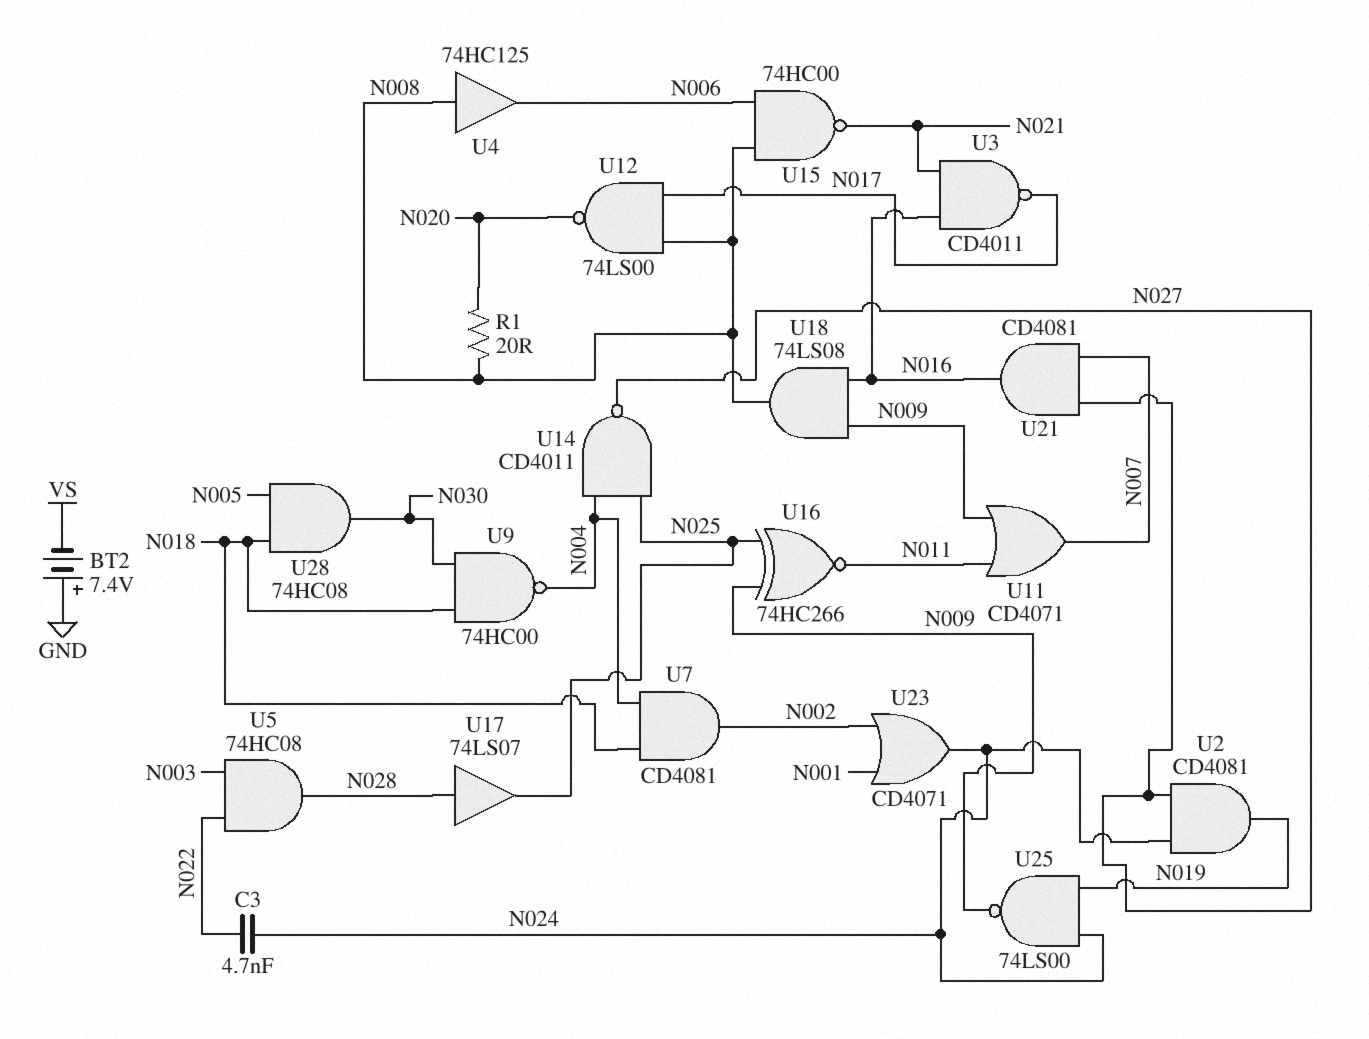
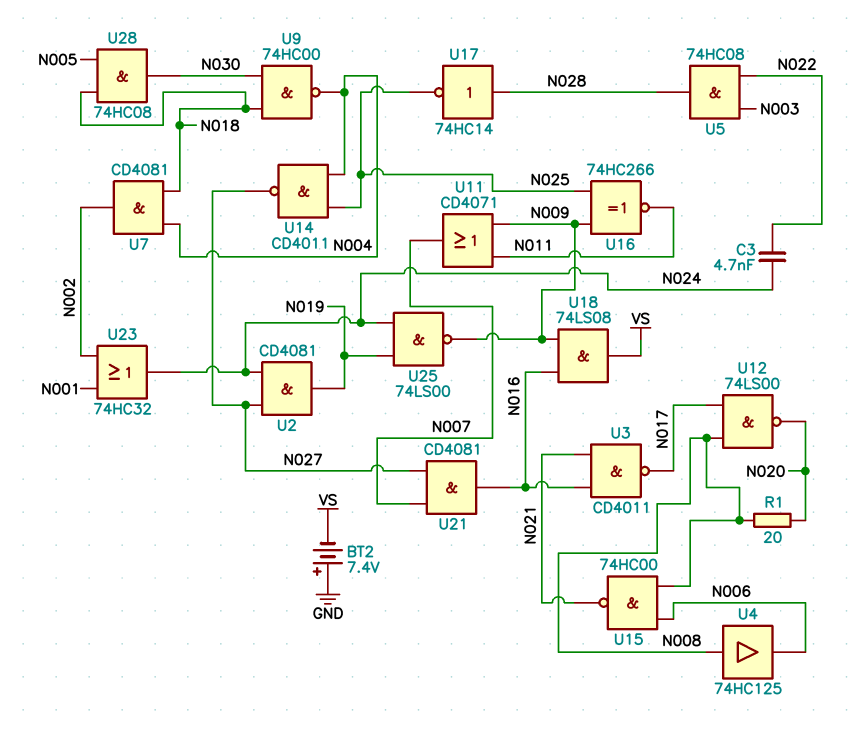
U17: buffer 74LS07 (in N028, out N025) -> NOT 74HC14 (in N028, out N025)
U18: AND 74LS08 (in N009, in N016, out N008) -> AND 74LS08 (in N009, in N016, out VS)
U23: OR CD4071 (in N001, in N002, out N024) -> OR 74HC32 (in N001, in N002, out N024)

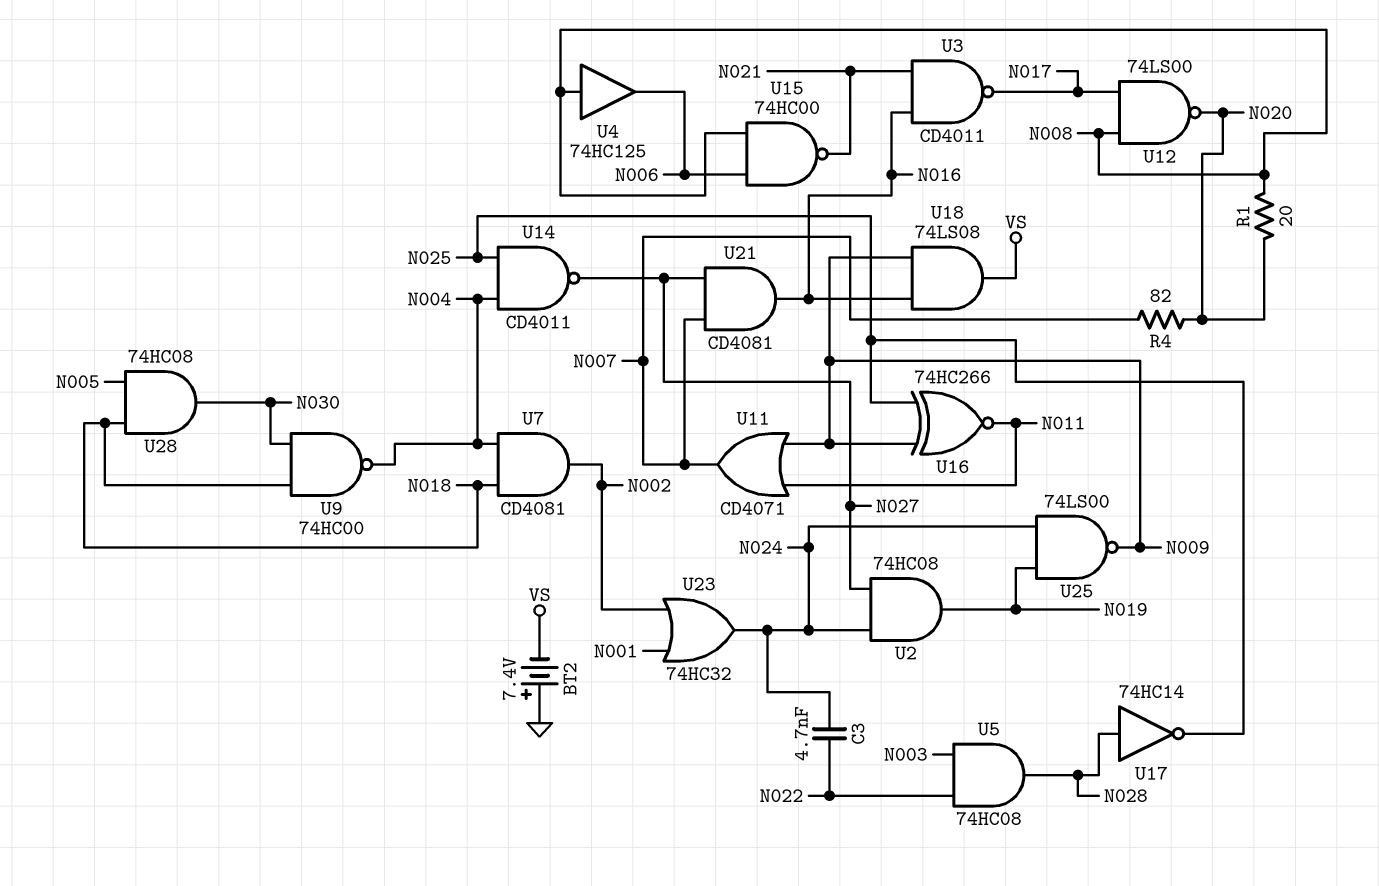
R4: none -> 82 (N007, N020)
U2: AND CD4081 (in N024, in N027, out N019) -> AND 74HC08 (in N024, in N027, out N019)

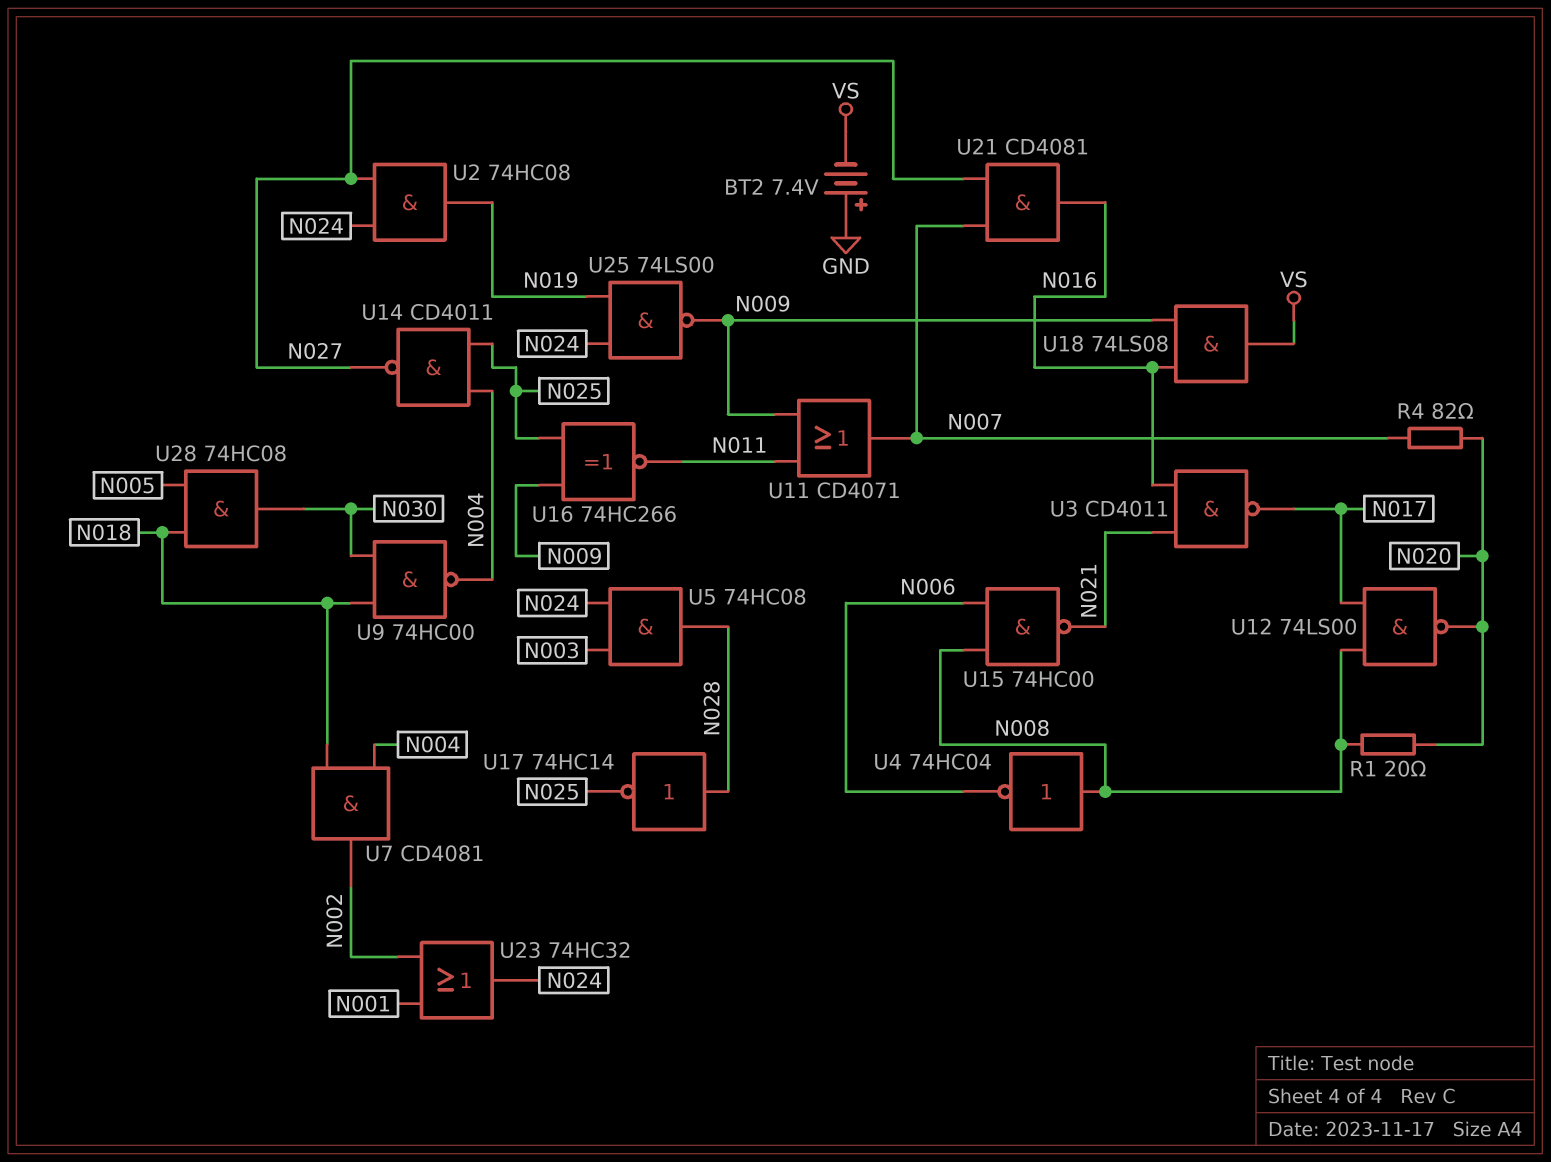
C3: 4.7nF (N022, N024) -> none
U4: buffer 74HC125 (in N008, out N006) -> NOT 74HC04 (in N008, out N006)
U5: AND 74HC08 (in N003, in N022, out N028) -> AND 74HC08 (in N003, in N024, out N028)

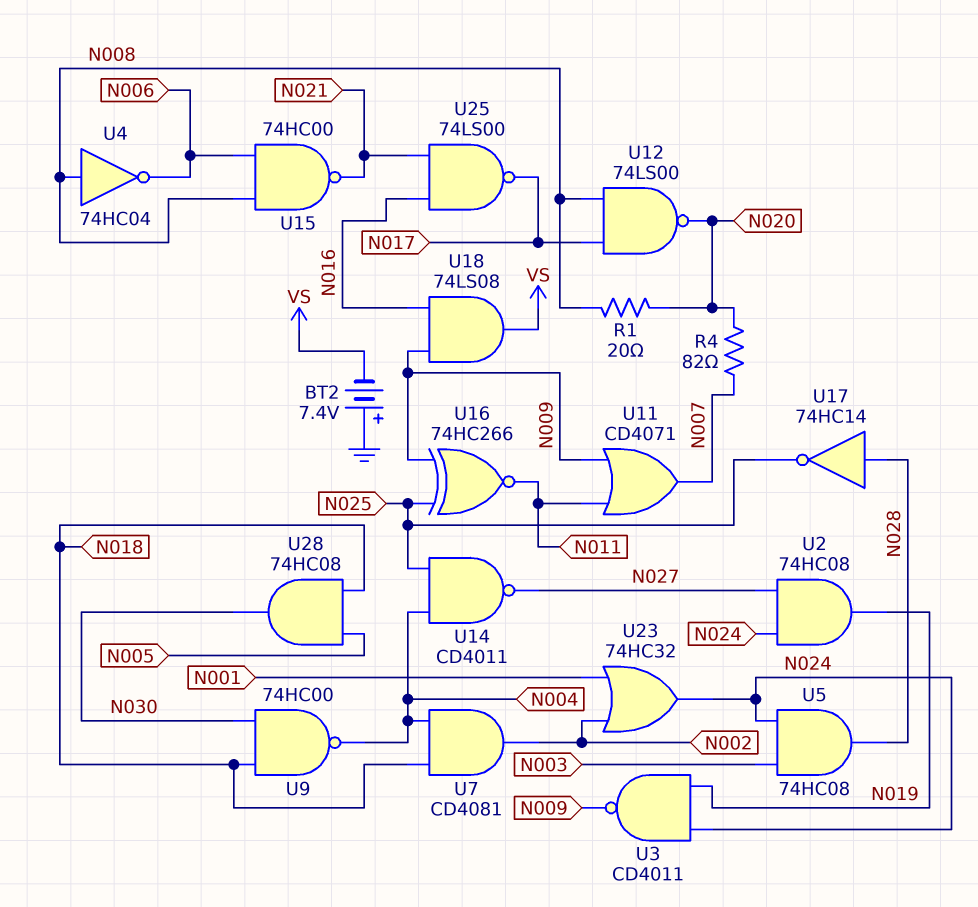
U3: NAND CD4011 (in N016, in N021, out N017) -> NAND CD4011 (in N019, in N024, out N009)
U21: AND CD4081 (in N007, in N027, out N016) -> none
U25: NAND 74LS00 (in N019, in N024, out N009) -> NAND 74LS00 (in N016, in N021, out N017)

